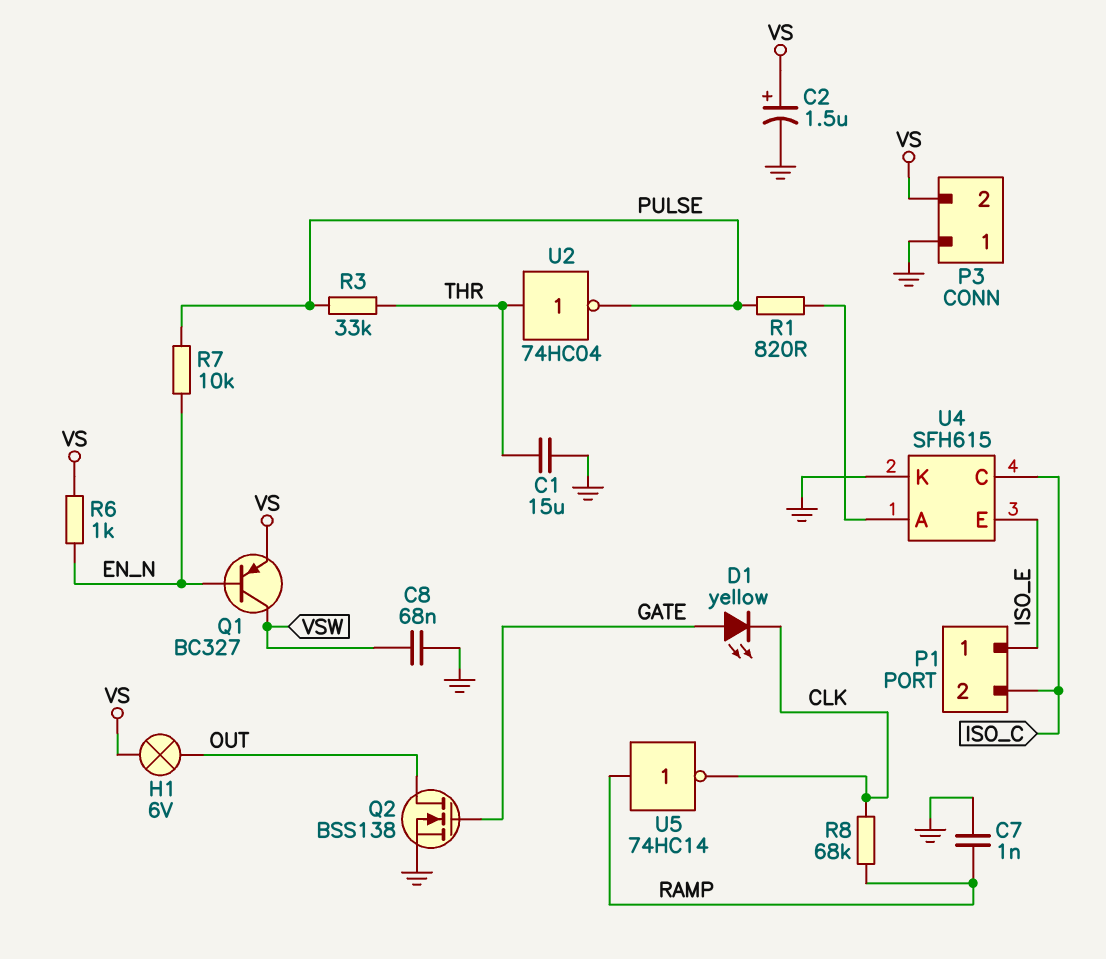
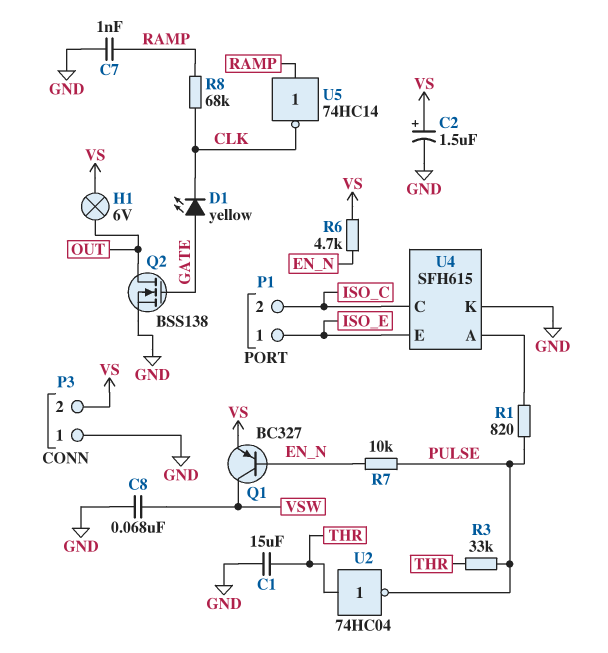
R6: 1k (EN_N, VS) -> 4.7k (EN_N, VS)

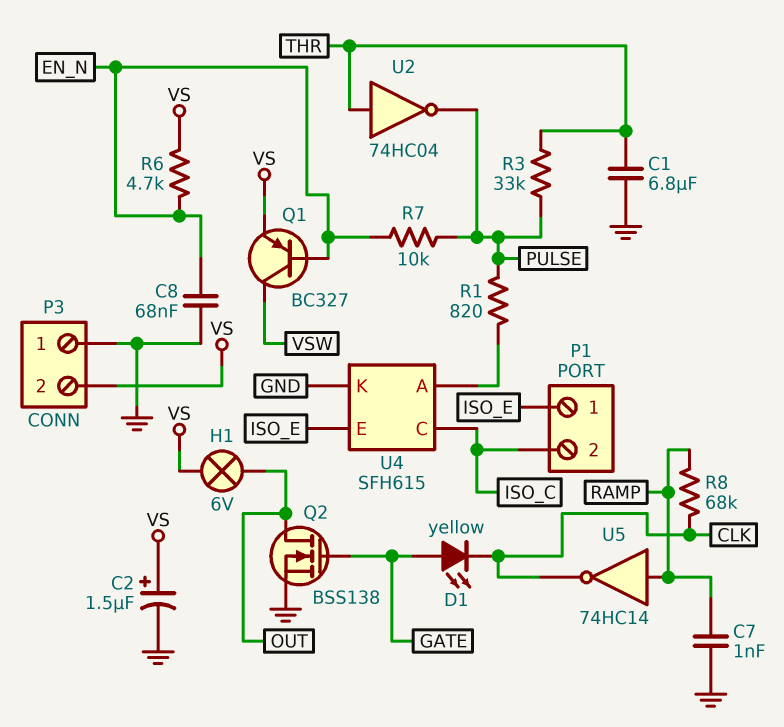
C1: 15uF (GND, THR) -> 6.8uF (GND, THR)
C8: 68nF (GND, VSW) -> 68nF (EN_N, GND)

